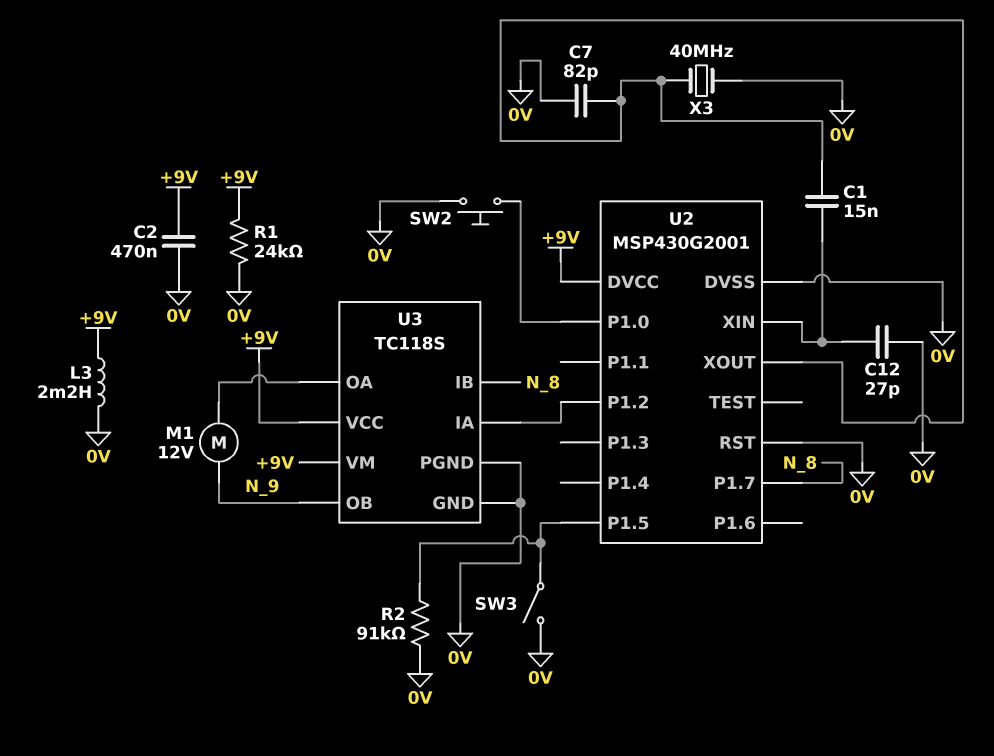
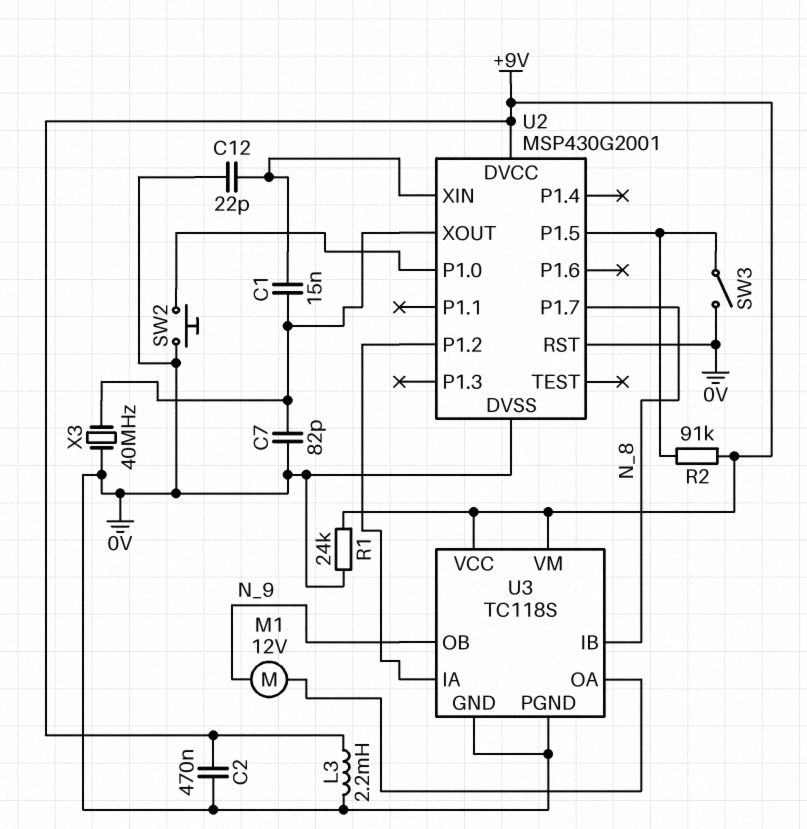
C12: 27pF (0V, U2/XIN) -> 22pF (0V, U2/XIN)
R2: 91k (0V, U2/P1.5) -> 91k (+9V, U2/P1.5)

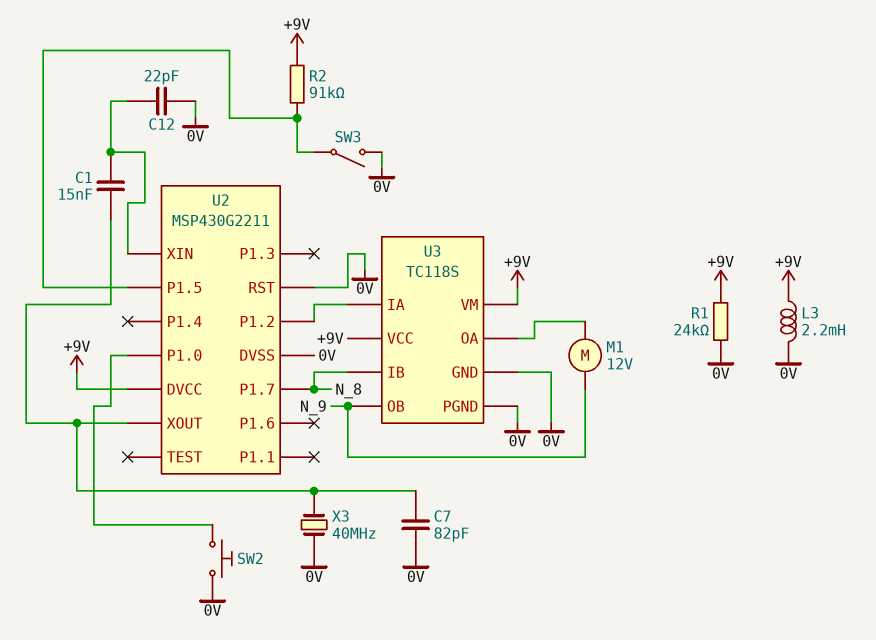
C2: 470nF (+9V, 0V) -> none
U2: MSP430G2001 -> MSP430G2211

